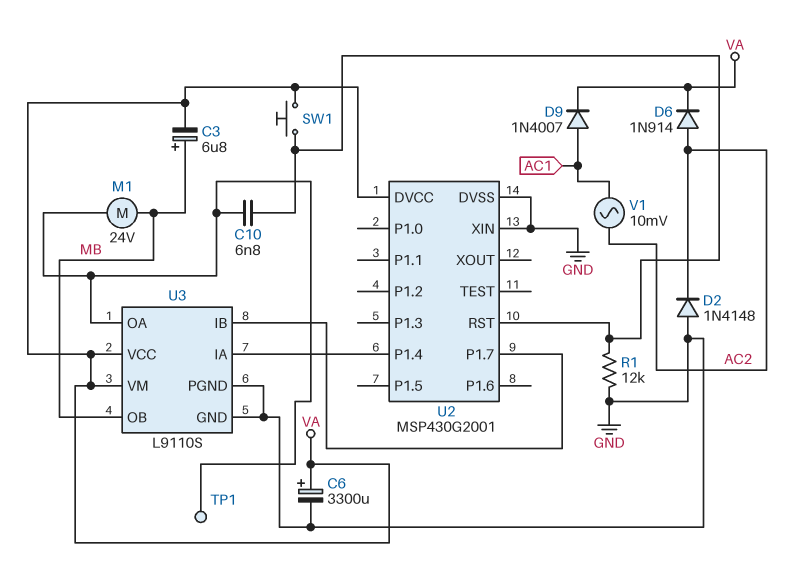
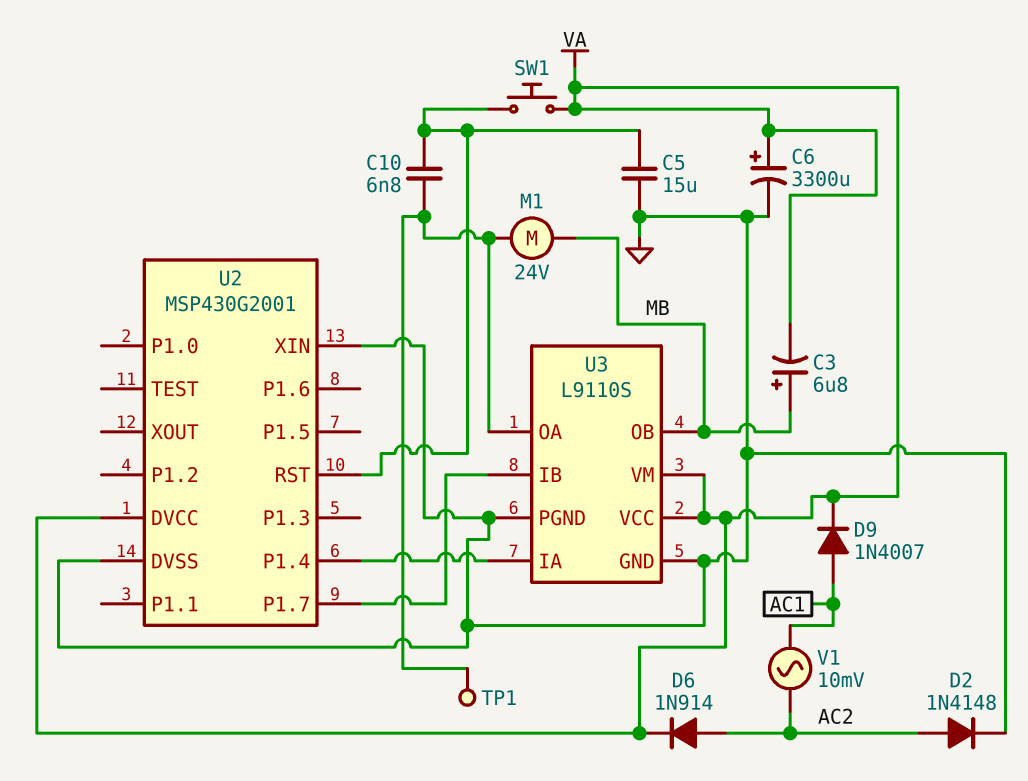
C5: none -> 15uF (GND, U2/RST)
D2: diode 1N4148 (A GND, K AC2) -> diode 1N4148 (A AC2, K GND)
R1: 12k (GND, U2/RST) -> none

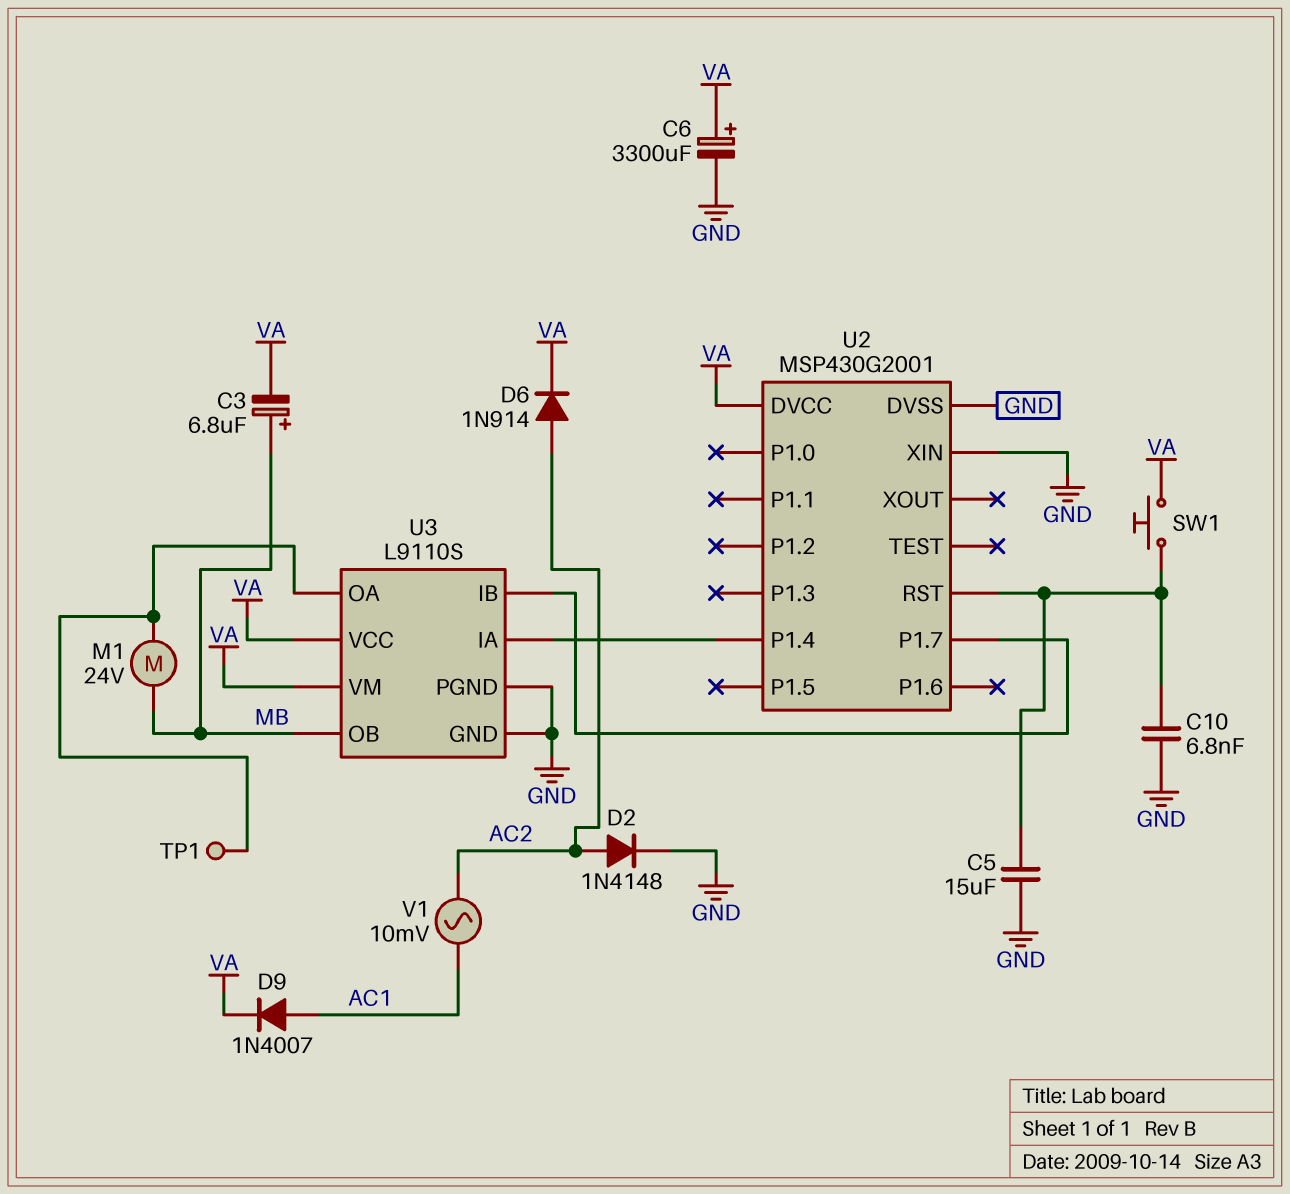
C10: 6.8nF (U2/RST, U3/OA) -> 6.8nF (GND, U2/RST)

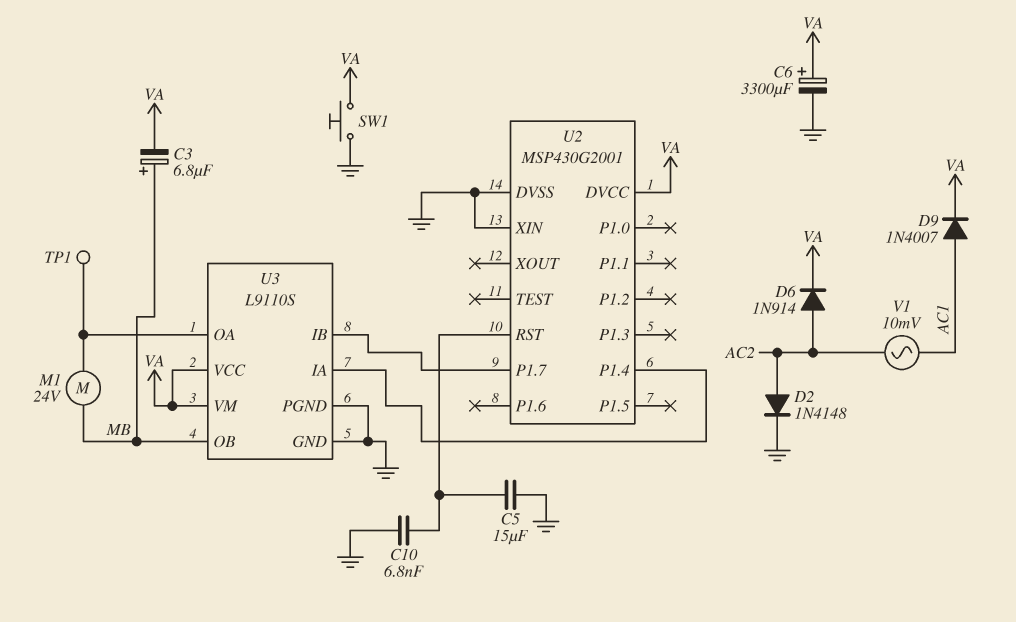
SW1: button (U2/RST, VA) -> button (GND, VA)

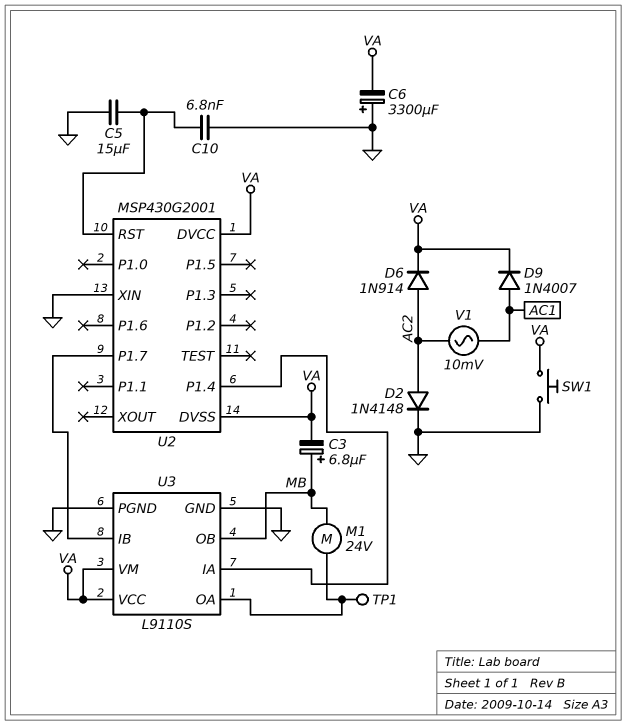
C6: 3300uF (plus VA, minus GND) -> 3300uF (plus GND, minus VA)
U2 pin DVSS: GND -> VA

